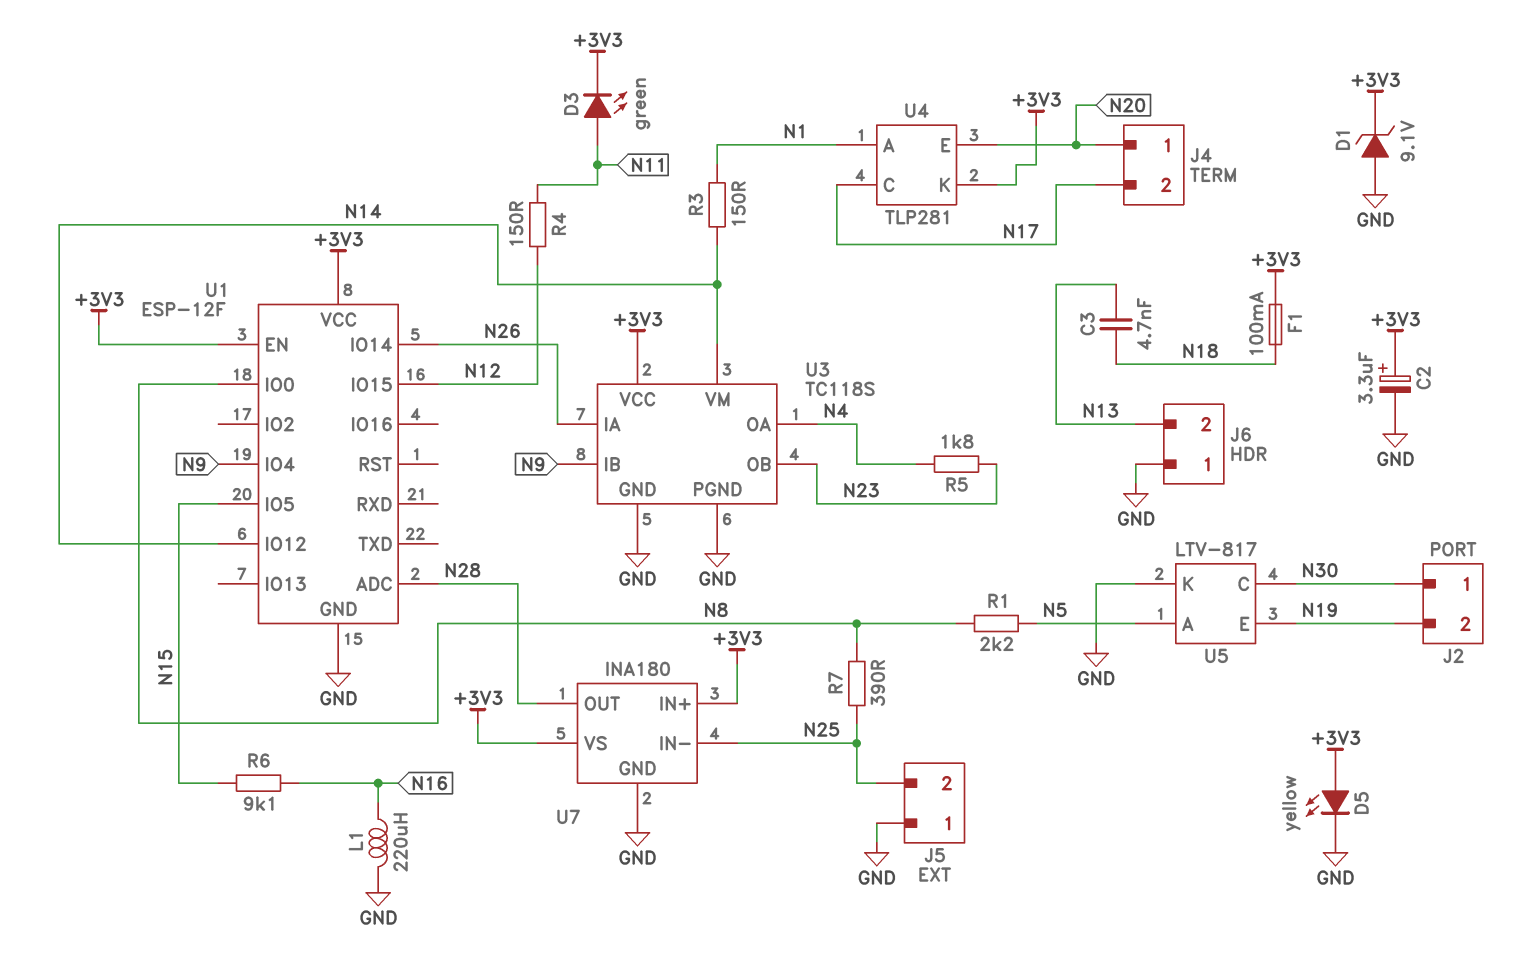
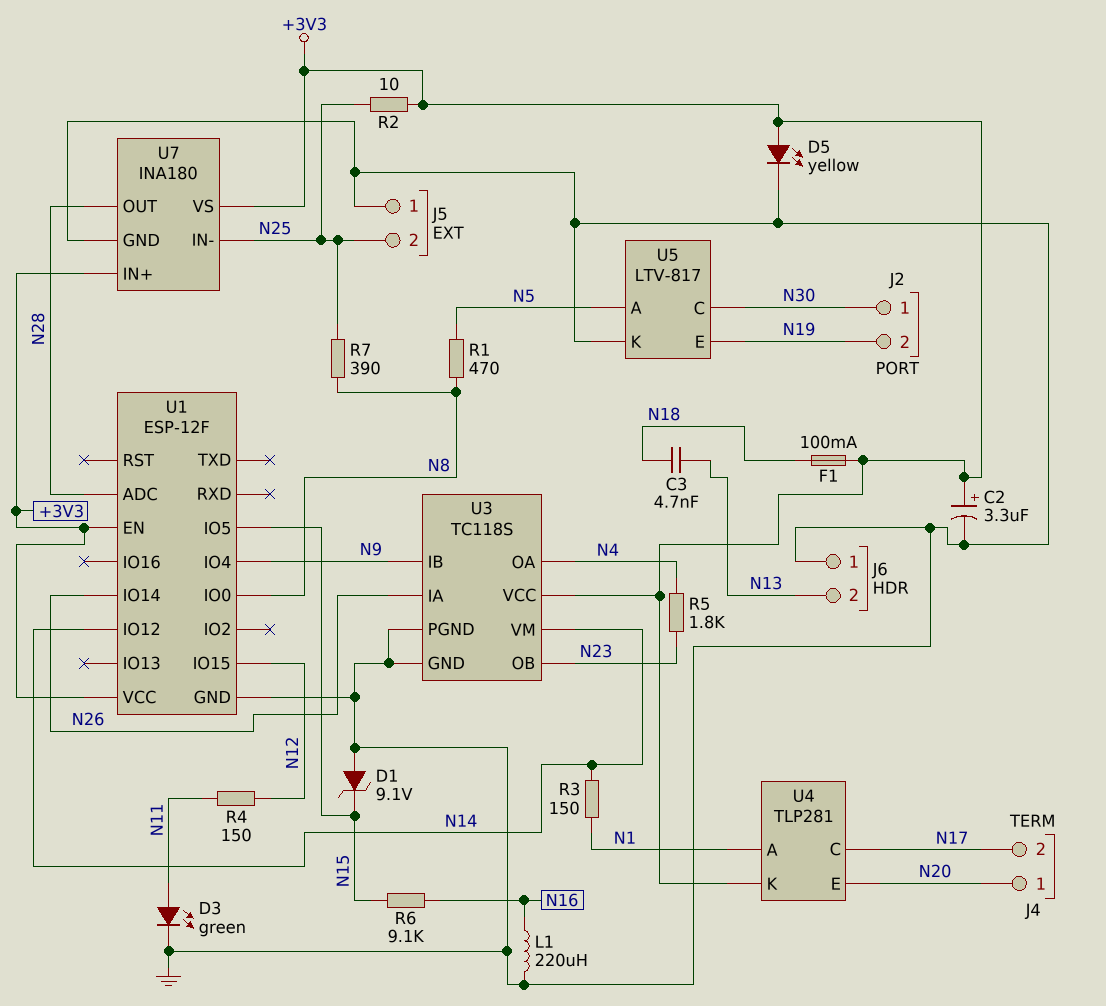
D1: zener 9.1V (A GND, K +3V3) -> zener 9.1V (A GND, K N15)
D3: LED green (A N11, K +3V3) -> LED green (A N11, K GND)
R1: 2.2k (N5, N8) -> 470 (N5, N8)
R2: none -> 10 (+3V3, N25)

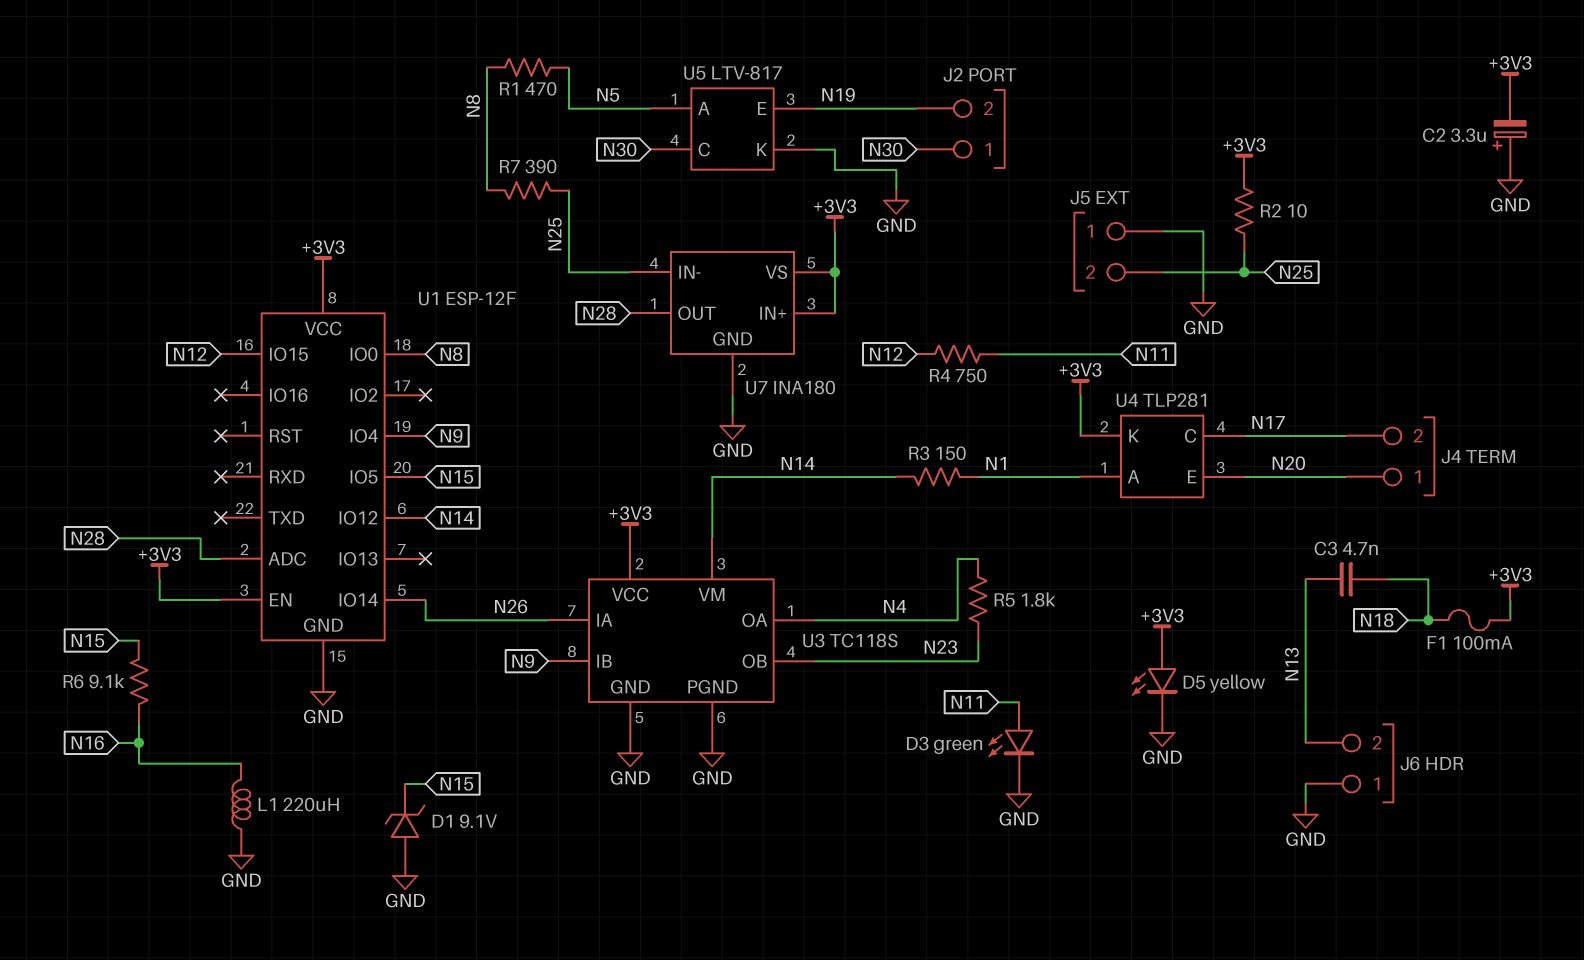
C2: 3.3uF (plus +3V3, minus GND) -> 3.3uF (plus GND, minus +3V3)
R4: 150 (N11, N12) -> 750 (N11, N12)

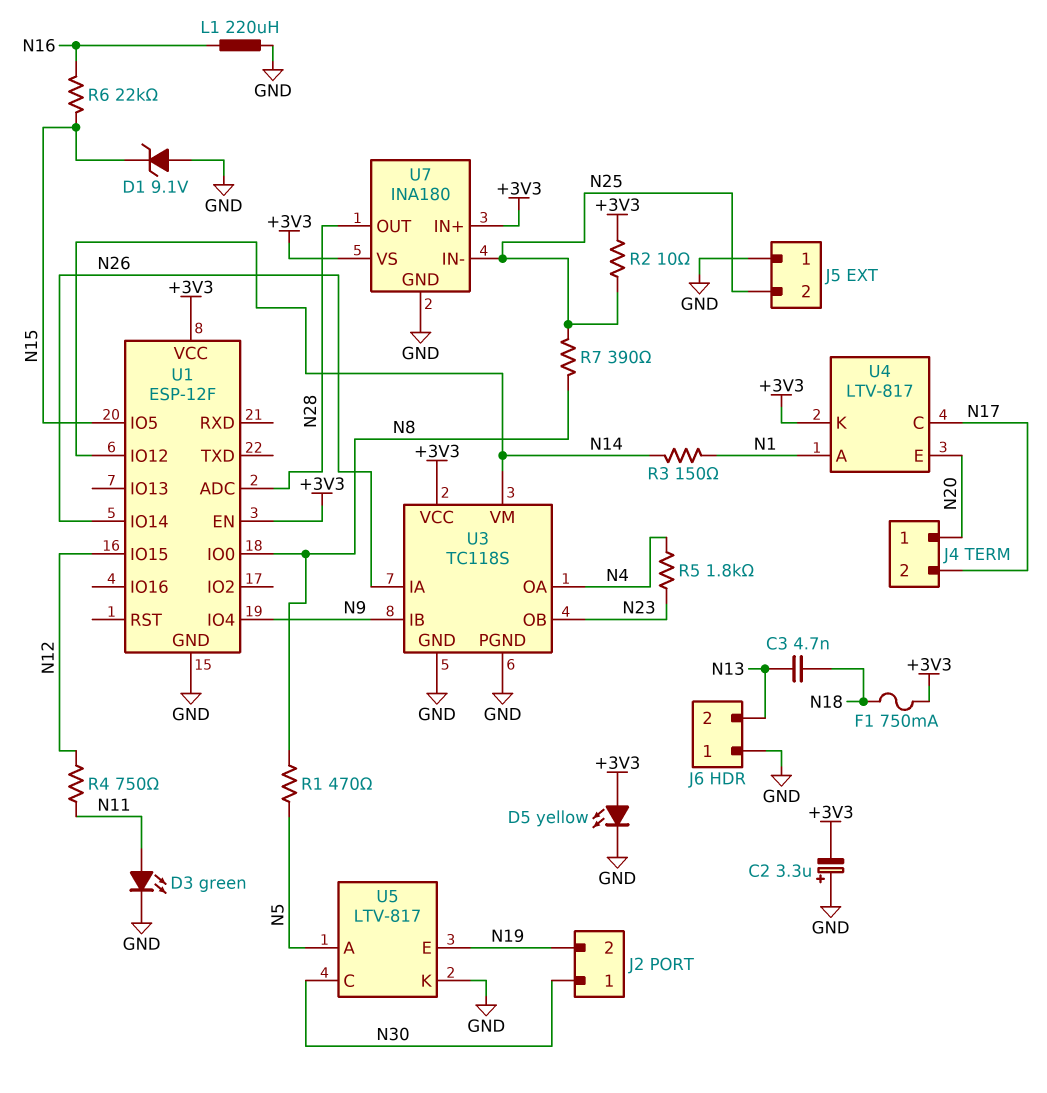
F1: 100mA (+3V3, N18) -> 750mA (+3V3, N18)
R6: 9.1k (N15, N16) -> 22k (N15, N16)
U4: TLP281 -> LTV-817

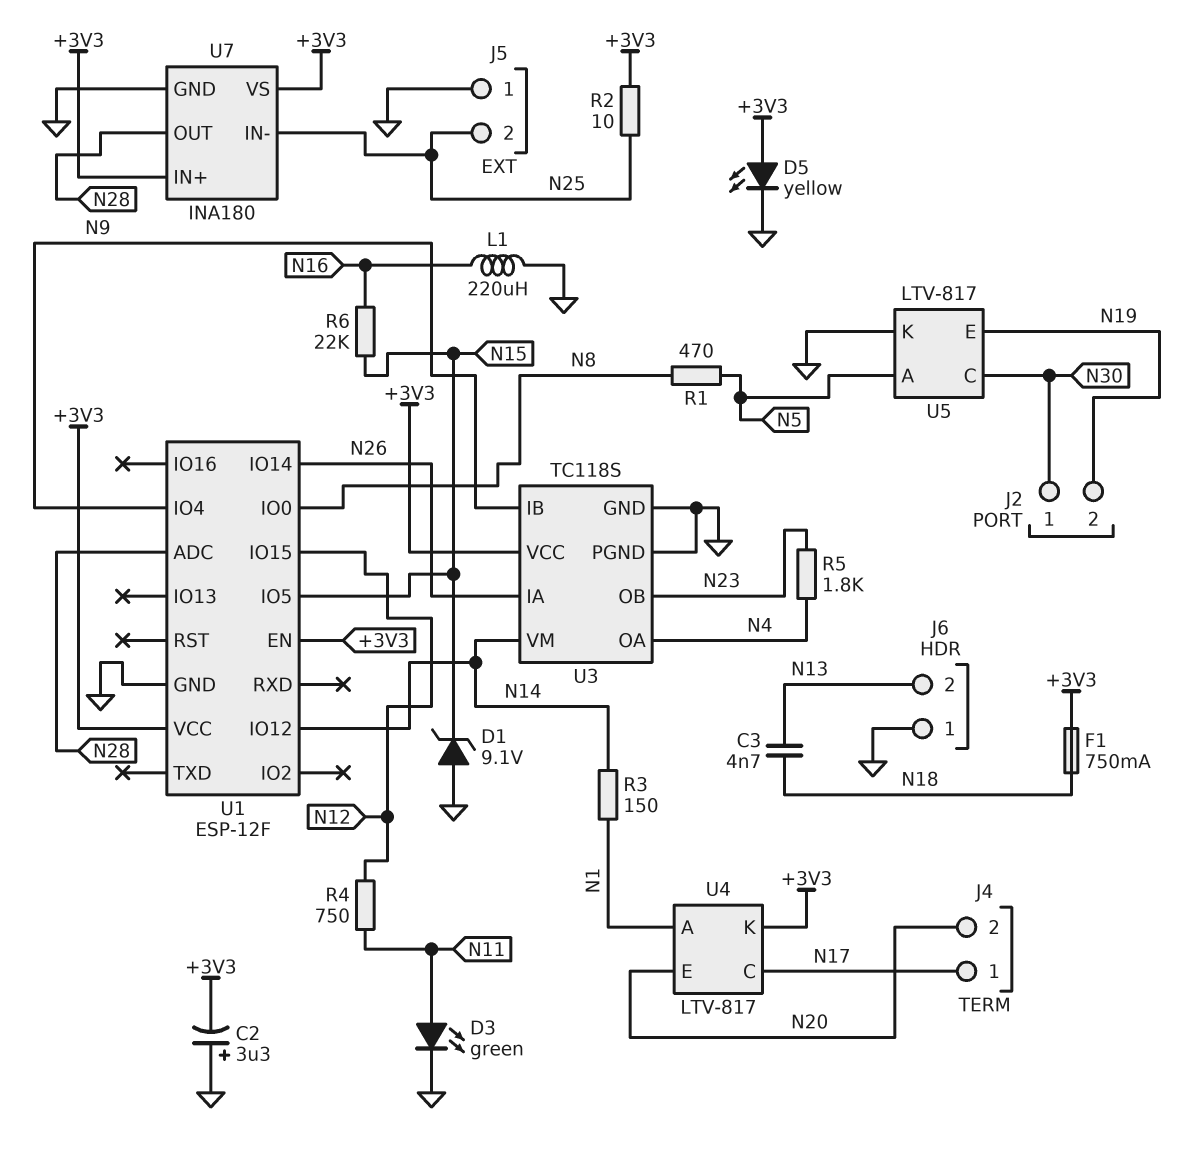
J4 pin 1: N20 -> N17
J4 pin 2: N17 -> N20
R7: 390 (N8, N25) -> none

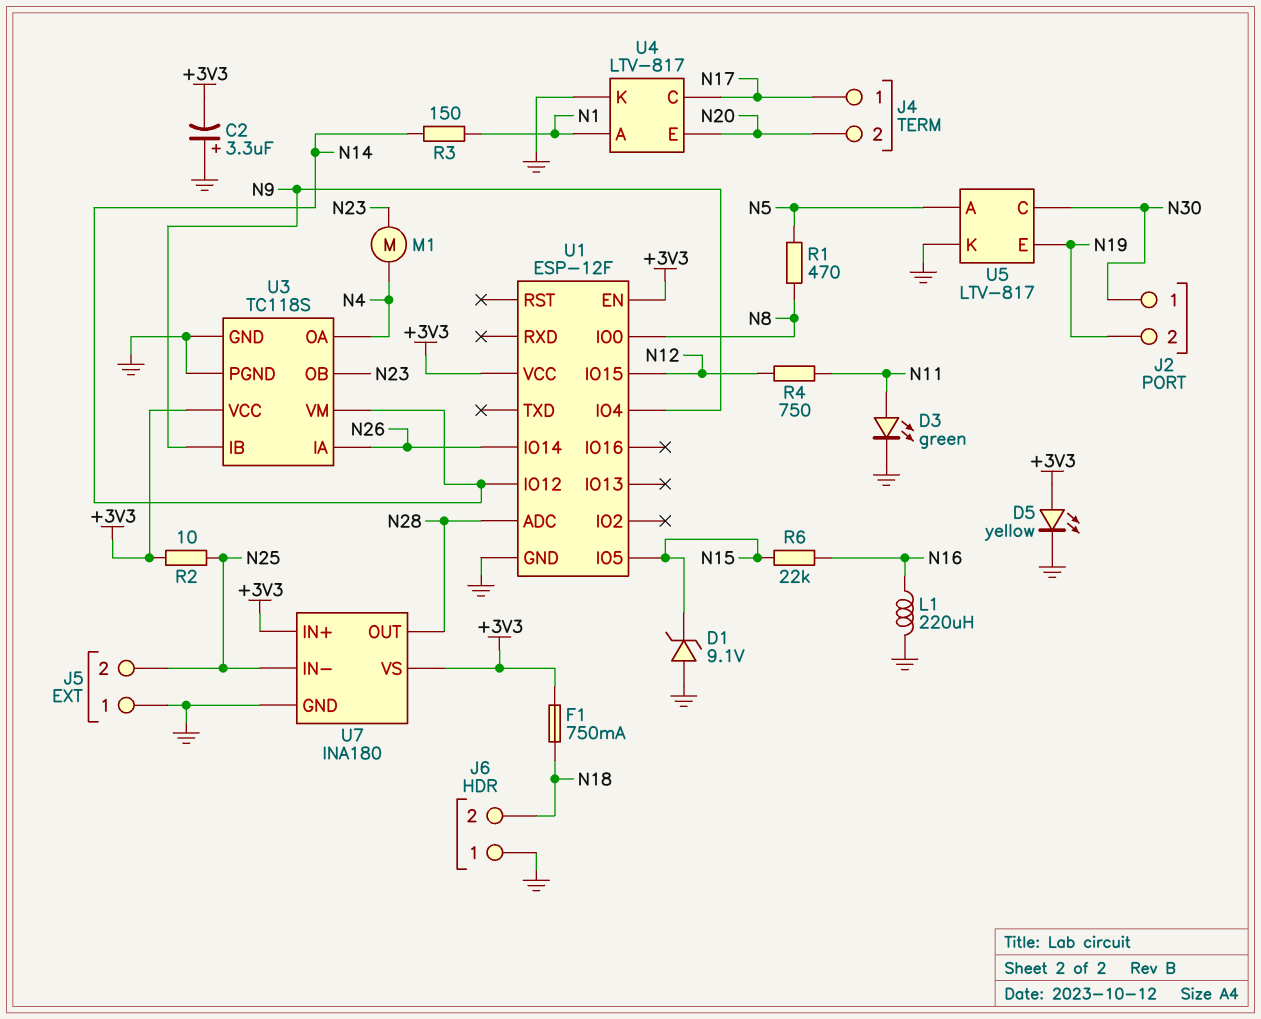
C3: 4.7nF (N13, N18) -> none
J6 pin 2: N13 -> N18
M1: none -> motor (N4, N23)
R5: 1.8k (N4, N23) -> none
U4 pin K: +3V3 -> GND

